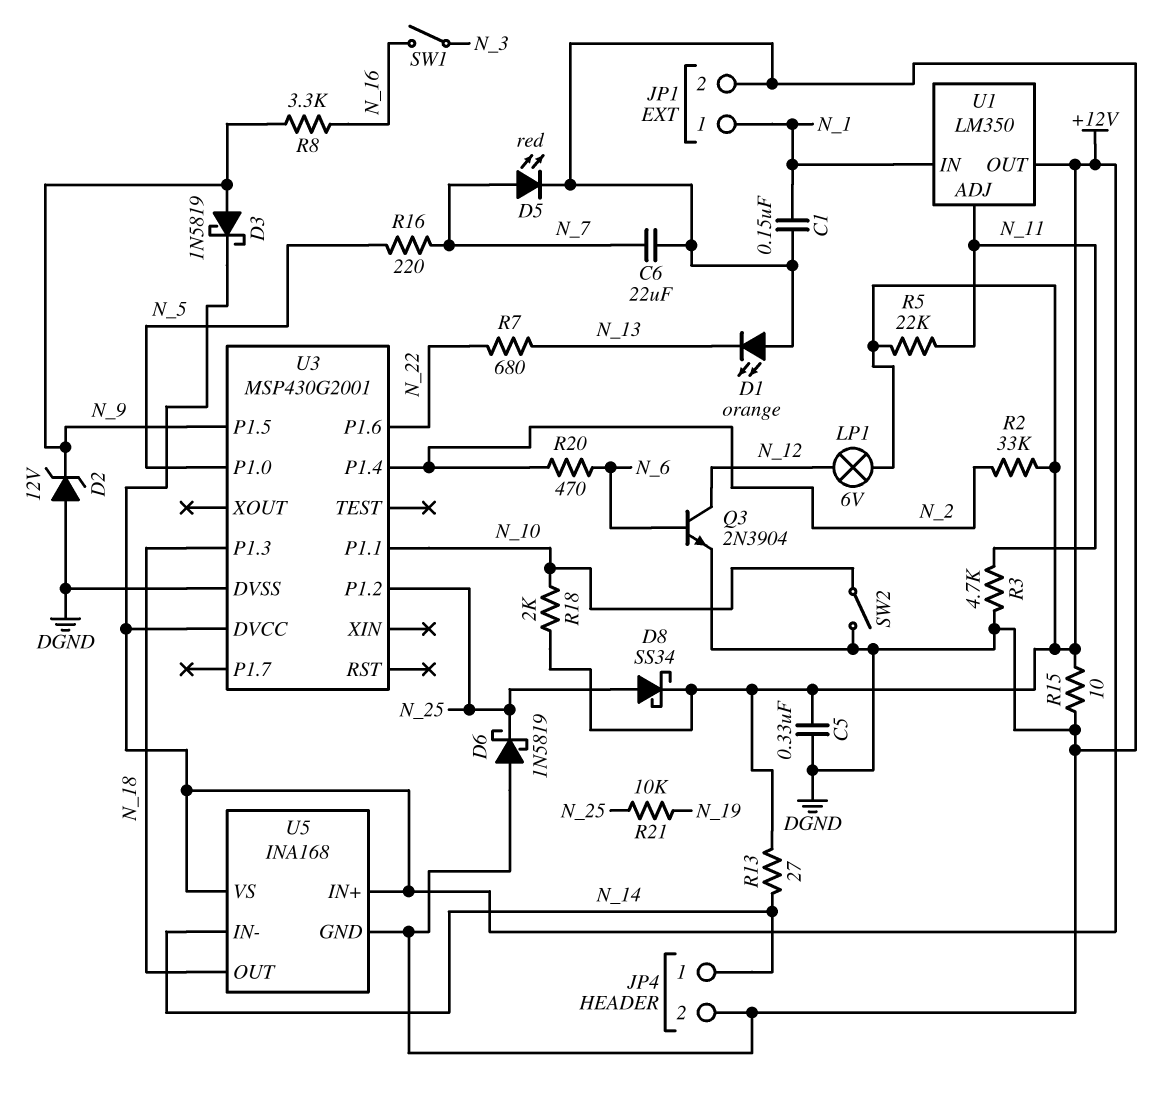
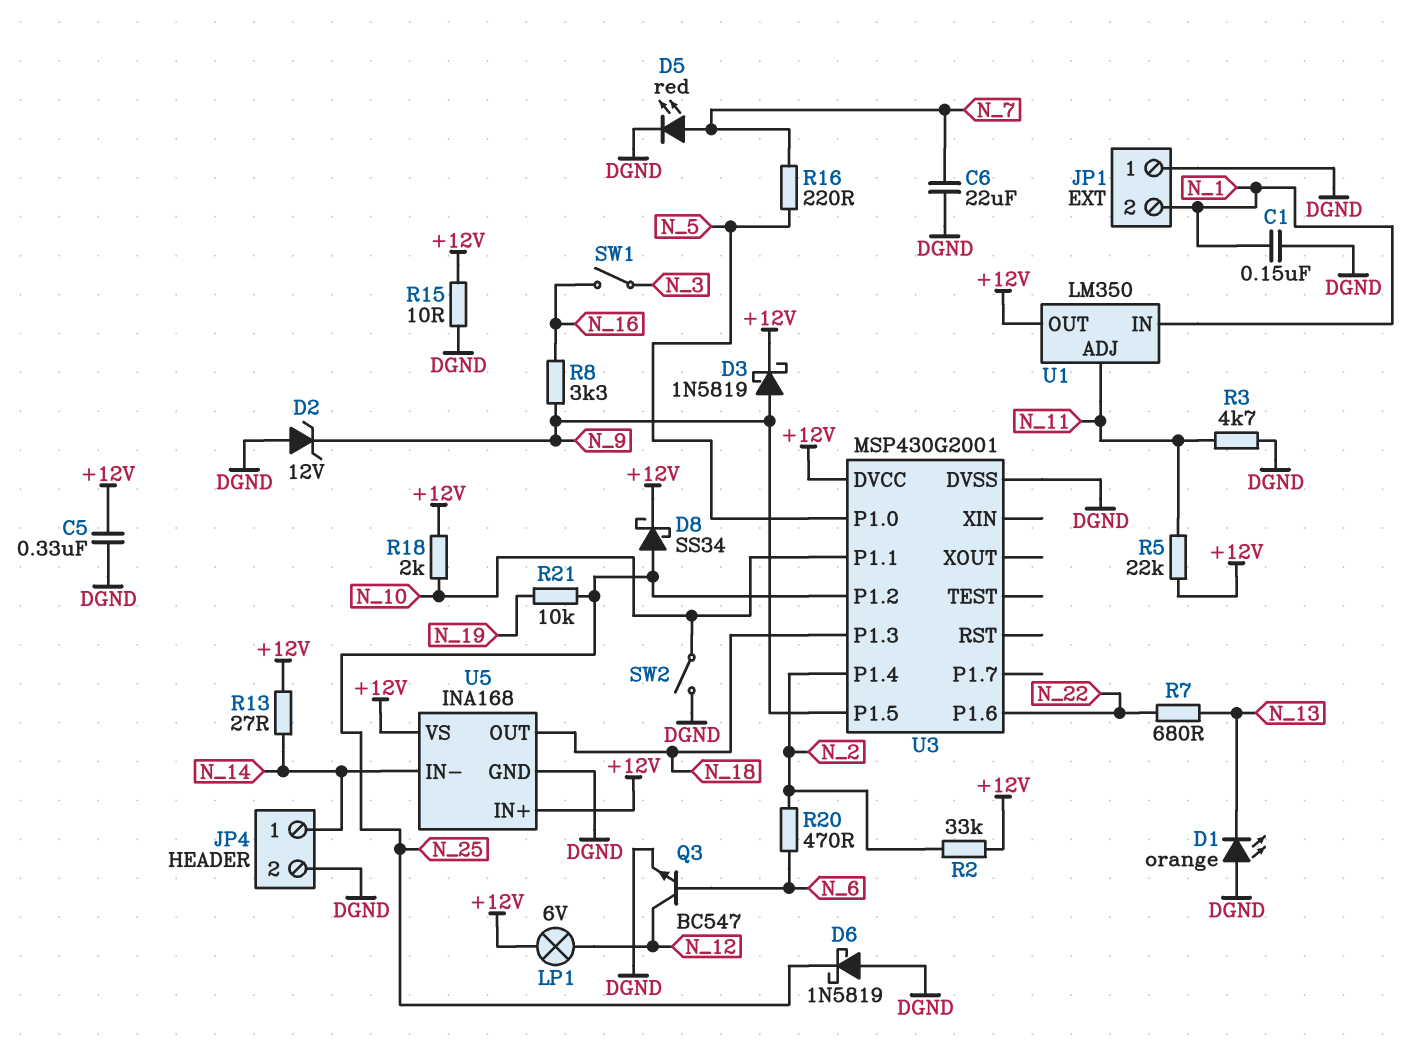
JP1 pin 1: N_1 -> DGND
JP1 pin 2: DGND -> N_1
Q3: NPN 2N3904 (B N_6, C N_12, E DGND) -> NPN BC547 (B N_6, C N_12, E DGND)

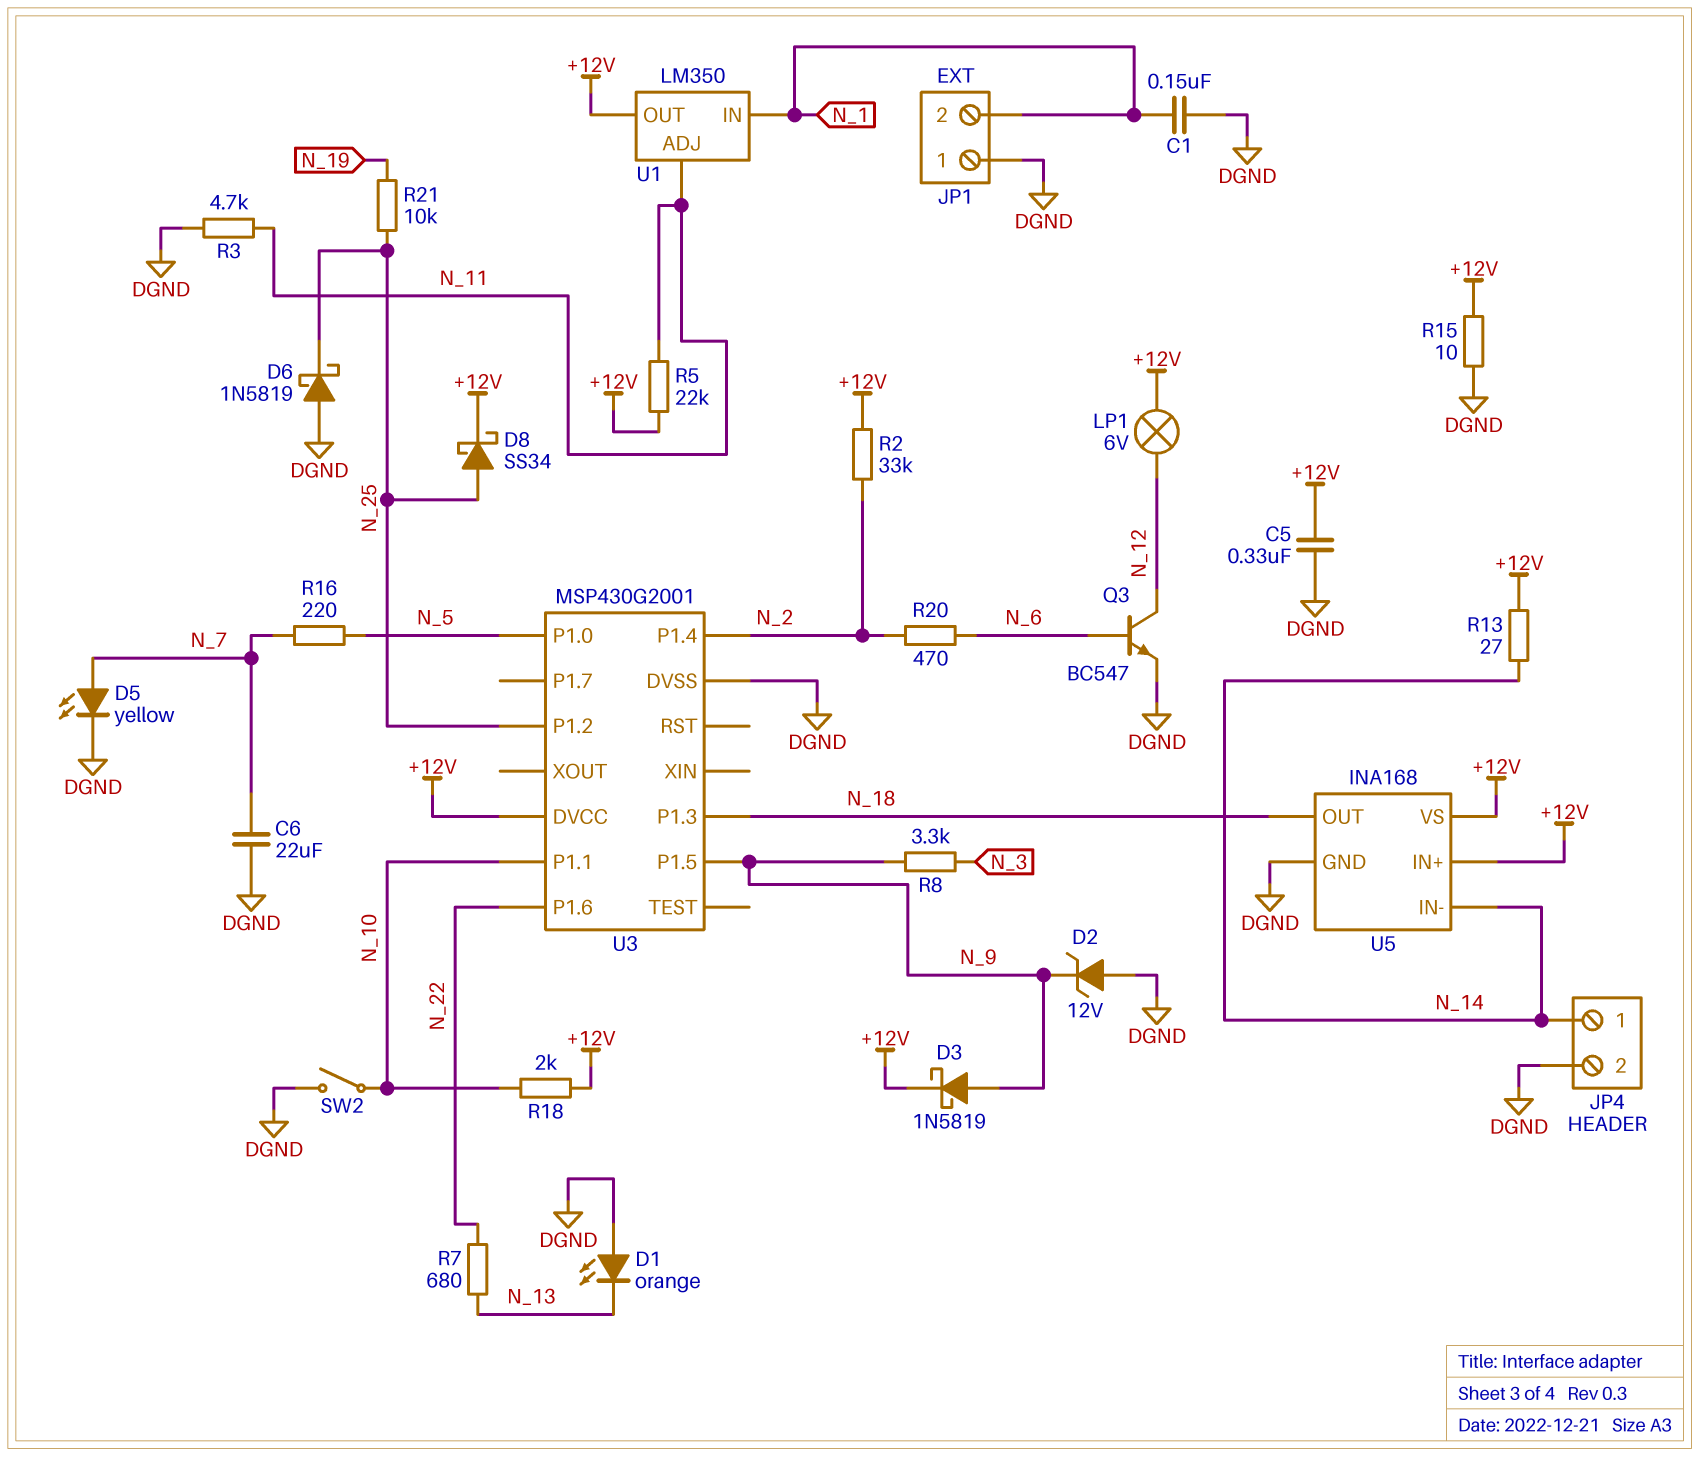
D5: LED red (A N_7, K DGND) -> LED yellow (A N_7, K DGND)
R8: 3.3k (N_9, N_16) -> 3.3k (N_3, N_9)
SW1: switch (N_3, N_16) -> none

